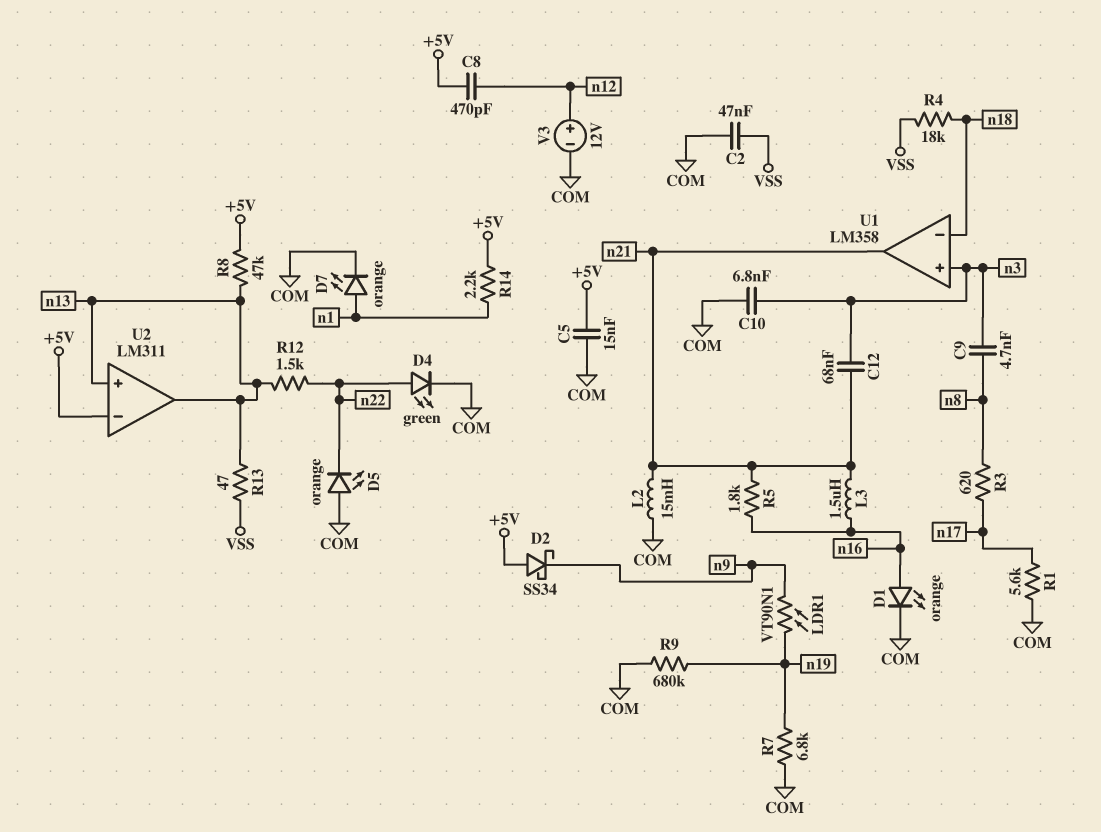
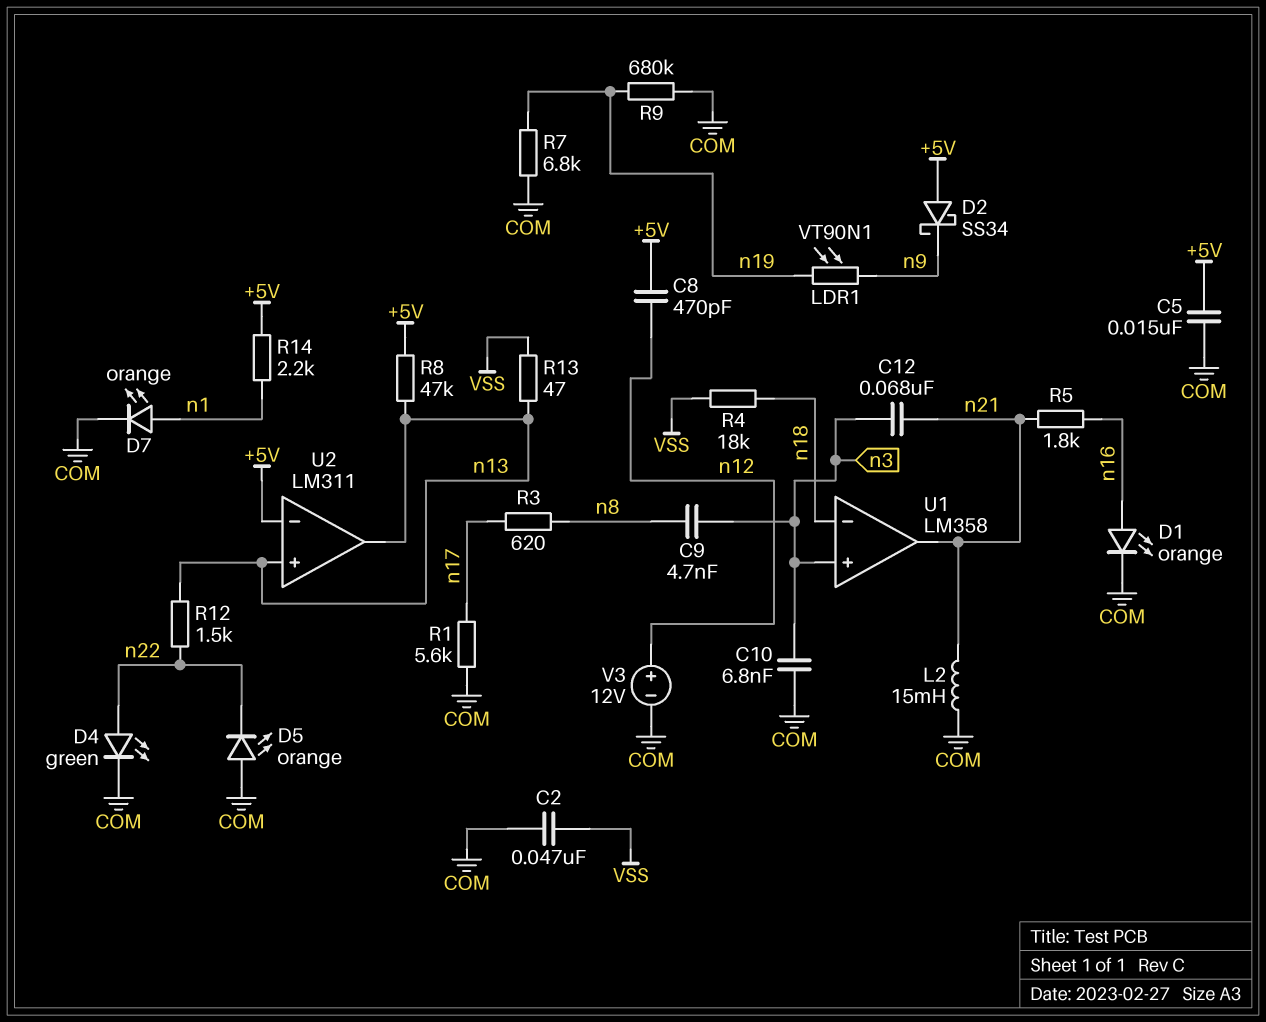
L3: 1.5uH (n16, n21) -> none

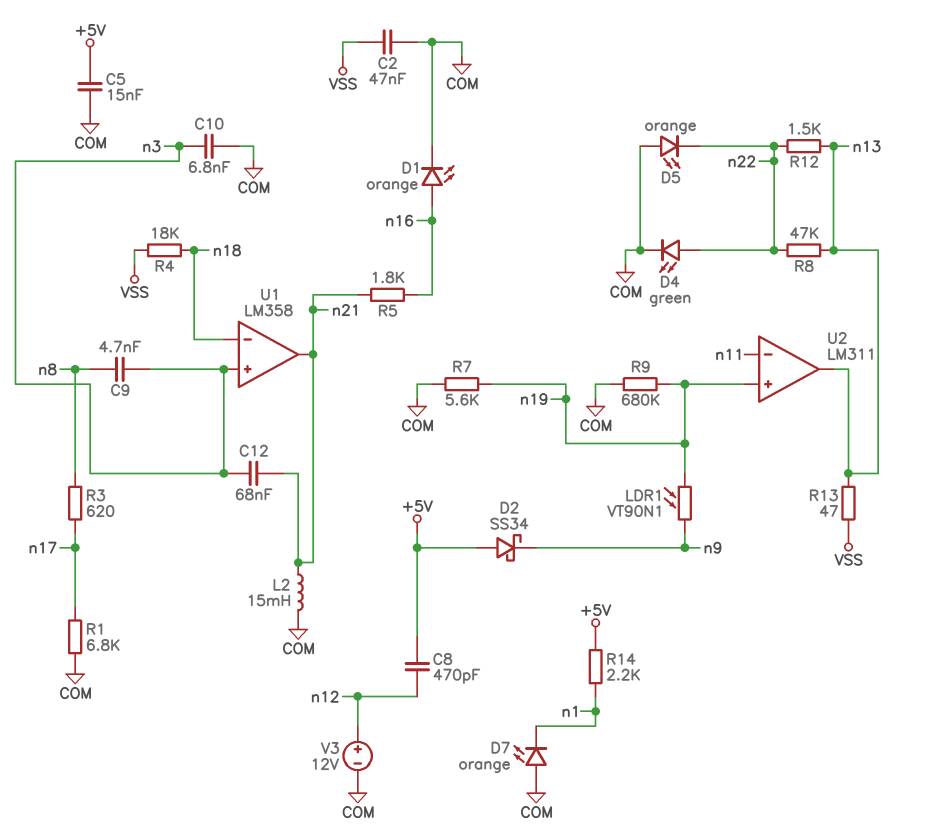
D7: LED orange (A n1, K COM) -> LED orange (A COM, K n1)
R1: 5.6k (COM, n17) -> 6.8k (COM, n17)
R7: 6.8k (COM, n19) -> 5.6k (COM, n19)
R8: 47k (+5V, n13) -> 47k (n13, n22)
U2 pin in+: n13 -> n19
U2 pin in-: +5V -> n11

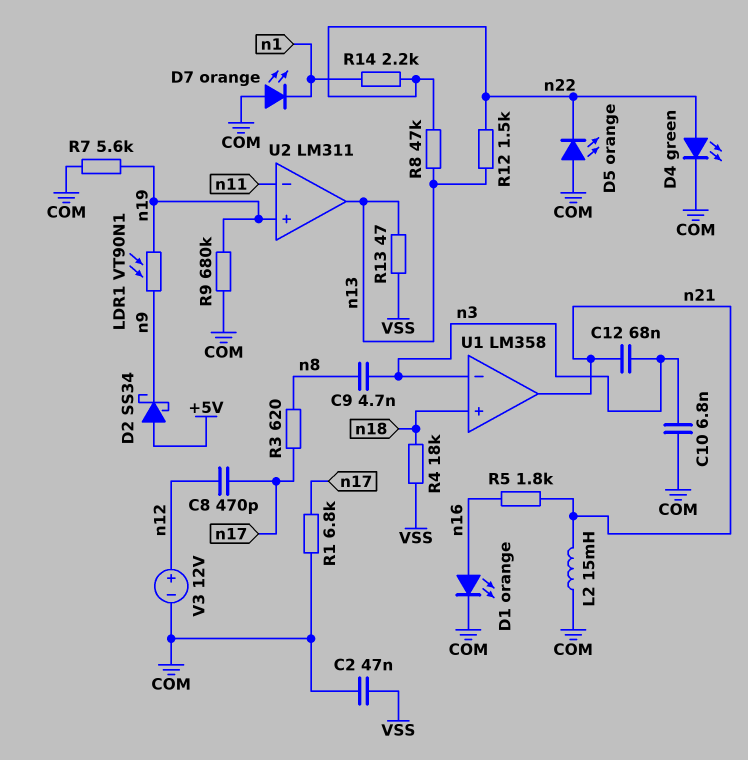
C5: 15nF (+5V, COM) -> none
C8: 470pF (+5V, n12) -> 470pF (n12, n17)
R14: 2.2k (+5V, n1) -> 2.2k (n1, n22)
U1 pin in+: n3 -> n18
U1 pin in-: n18 -> n3

